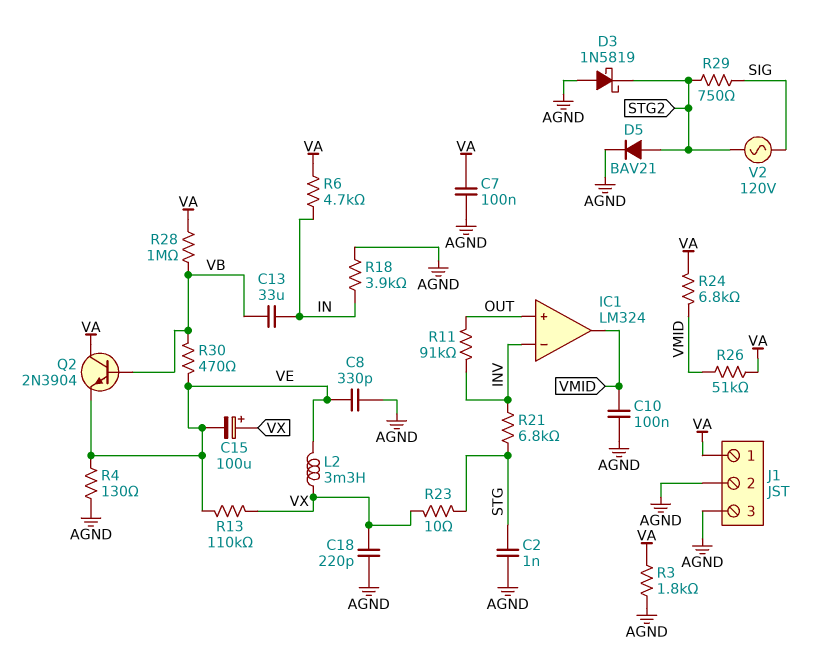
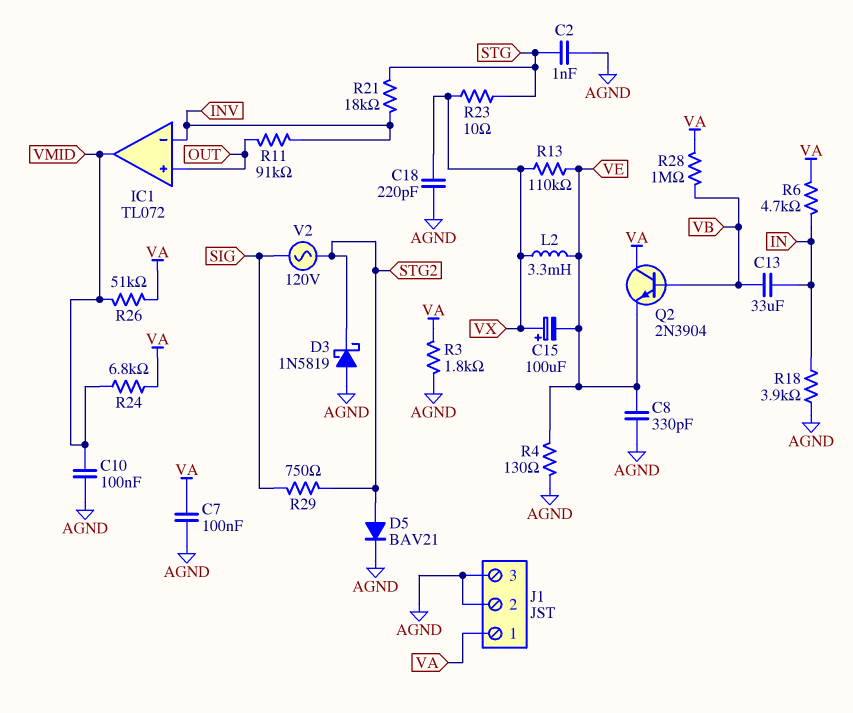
IC1: LM324 -> TL072
R21: 6.8k (INV, STG) -> 18k (INV, STG)
R30: 470 (VB, VE) -> none

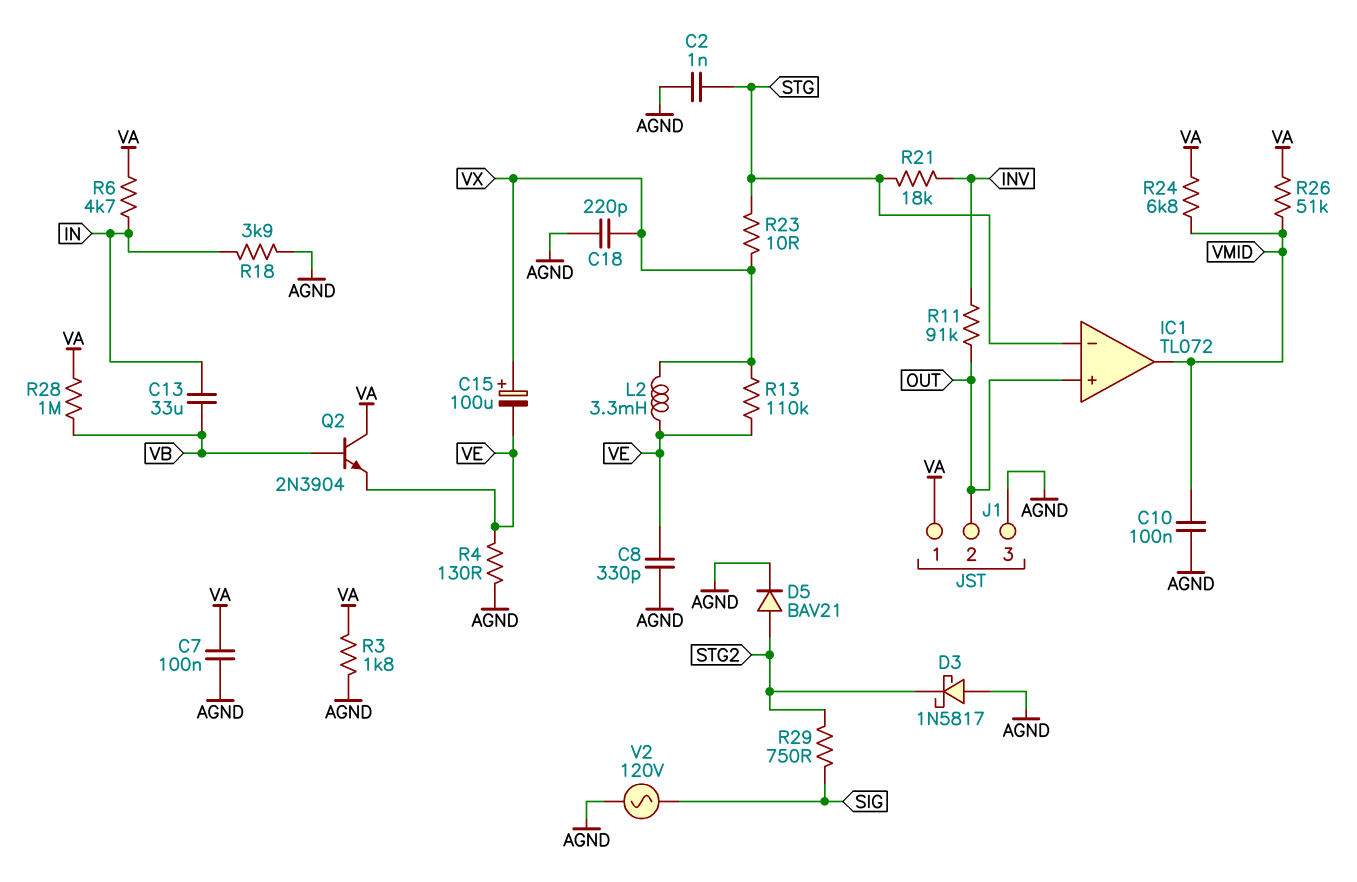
D3: schottky 1N5819 (A AGND, K STG2) -> schottky 1N5817 (A AGND, K STG2)
IC1 pin in-: INV -> STG
J1 pin 2: AGND -> OUT
V2: AC 120V (SIG, STG2) -> AC 120V (AGND, SIG)

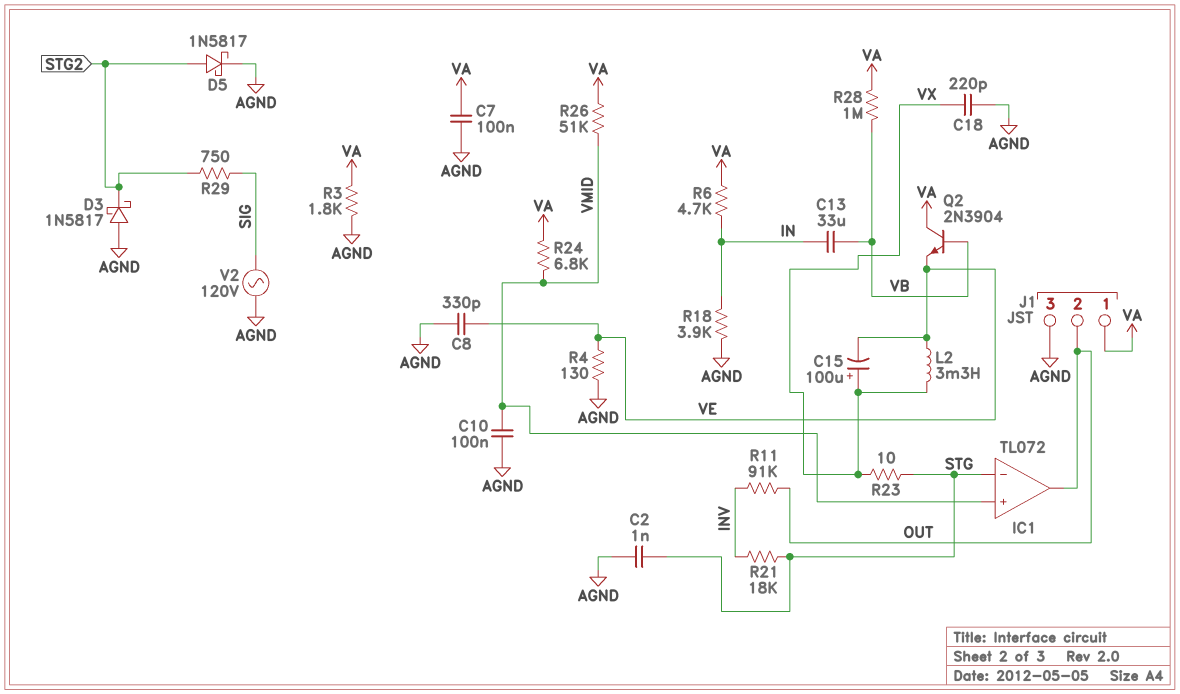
D5: diode BAV21 (A STG2, K AGND) -> schottky 1N5817 (A STG2, K AGND)
IC1 pin in+: OUT -> VMID
IC1 pin out: VMID -> OUT
R13: 110k (VE, VX) -> none

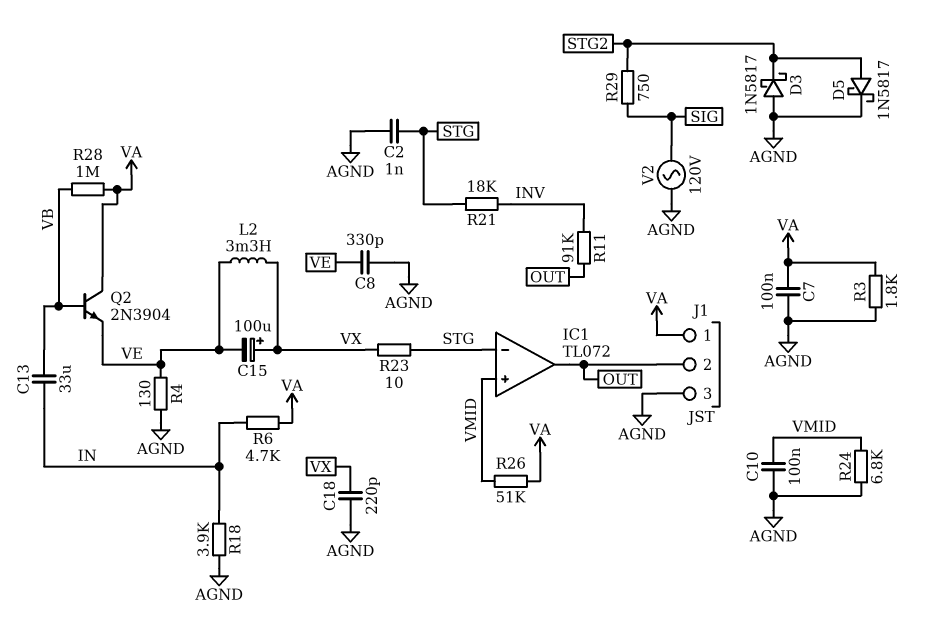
R24: 6.8k (VA, VMID) -> 6.8k (AGND, VMID)

